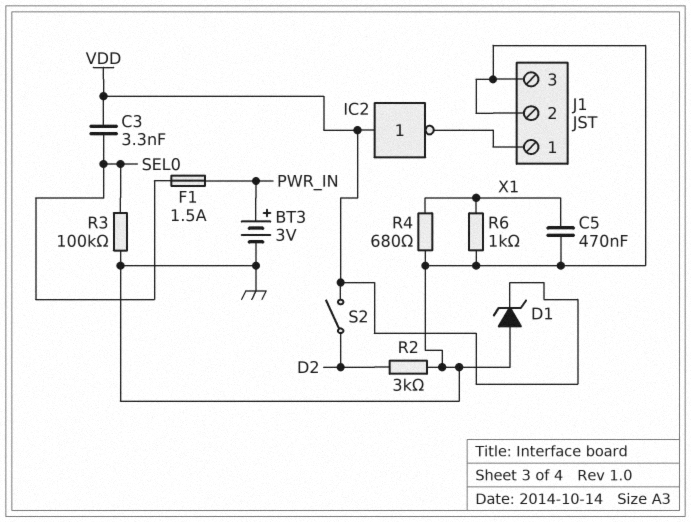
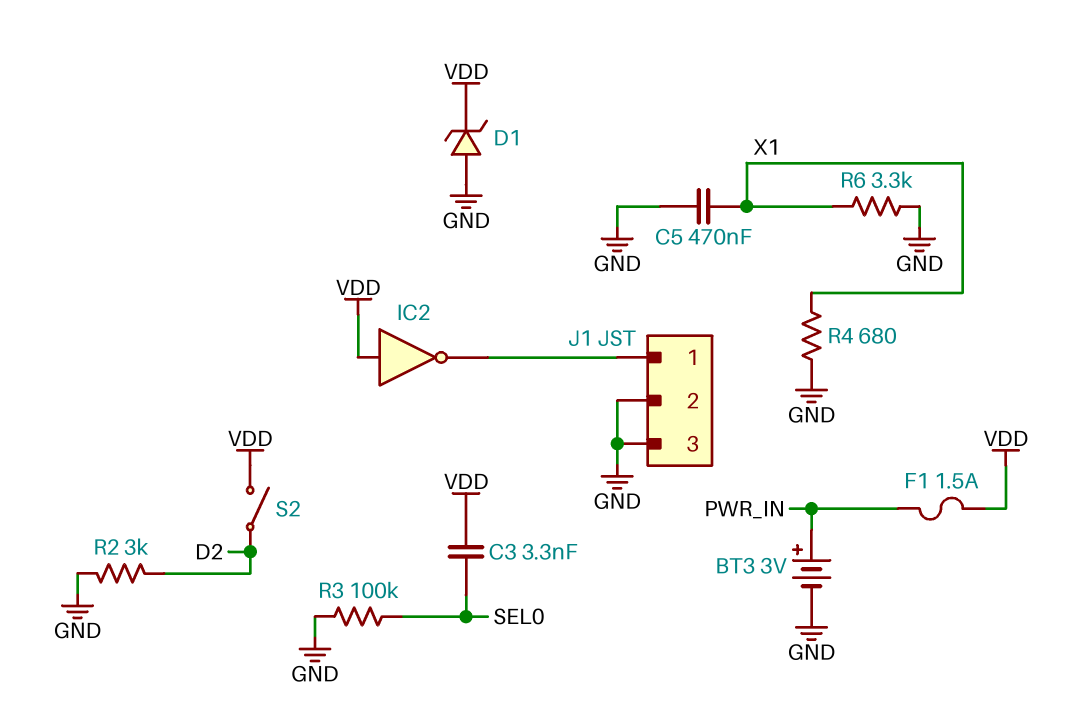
F1: 1.5A (PWR_IN, SEL0) -> 1.5A (PWR_IN, VDD)
R6: 1k (GND, X1) -> 3.3k (GND, X1)

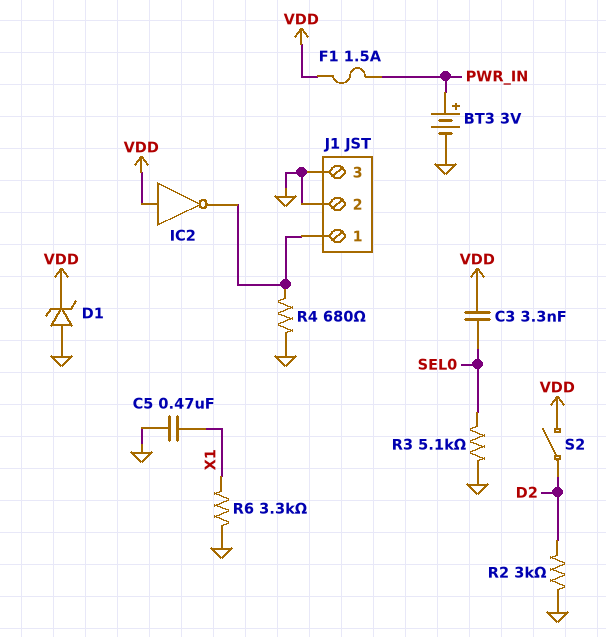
R3: 100k (GND, SEL0) -> 5.1k (GND, SEL0)
R4: 680 (GND, X1) -> 680 (GND, J1/1)

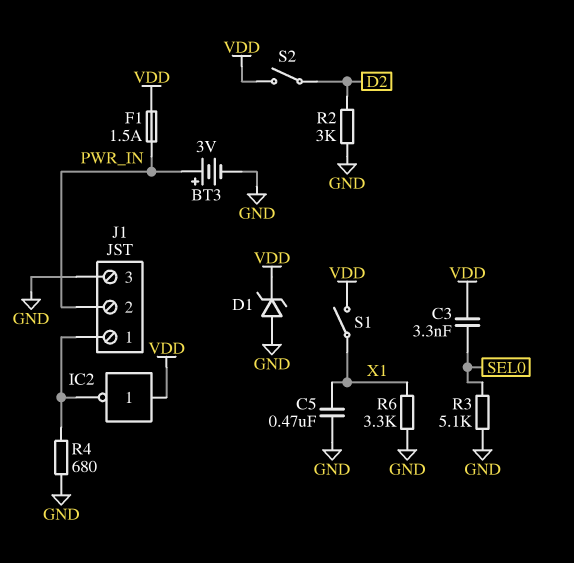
J1 pin 2: GND -> PWR_IN
S1: none -> switch (VDD, X1)

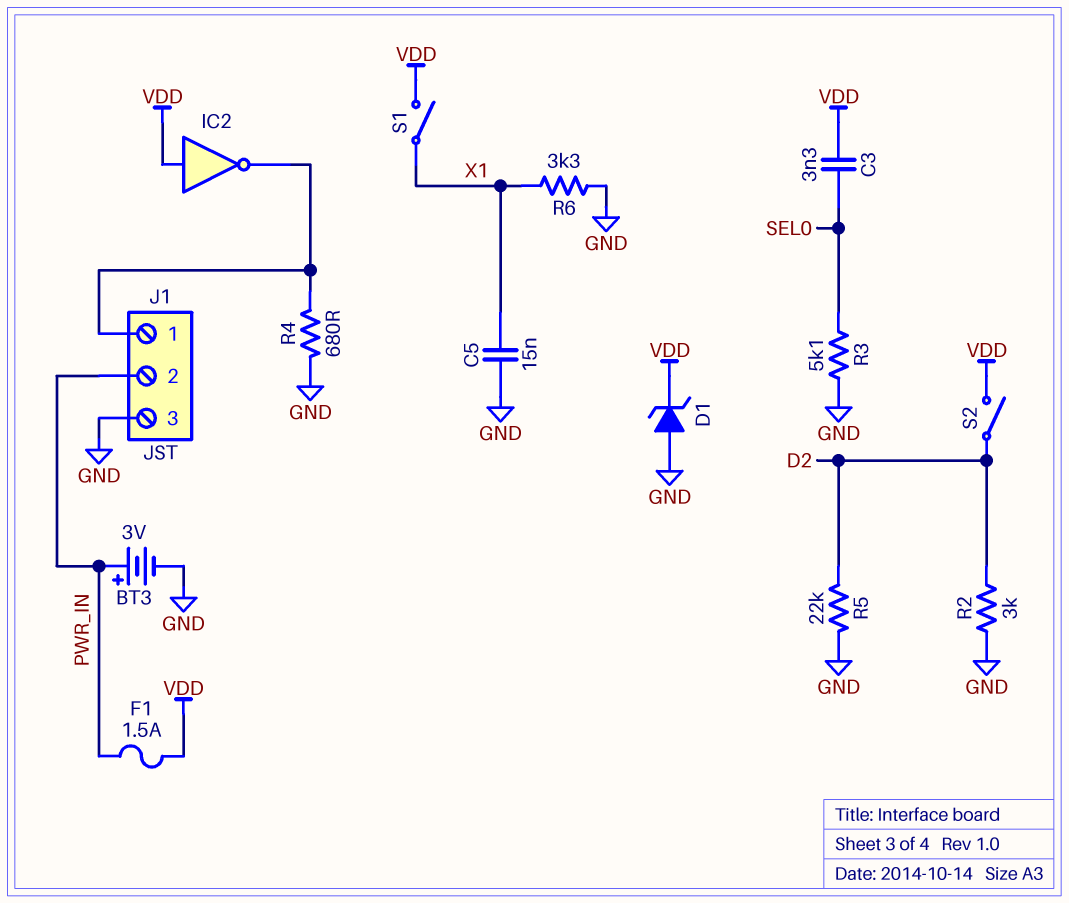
C5: 470nF (GND, X1) -> 15nF (GND, X1)
R5: none -> 22k (D2, GND)

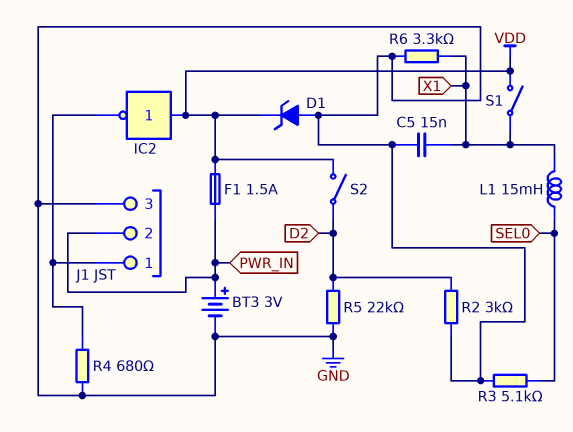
C3: 3.3nF (SEL0, VDD) -> none
L1: none -> 15mH (SEL0, X1)

